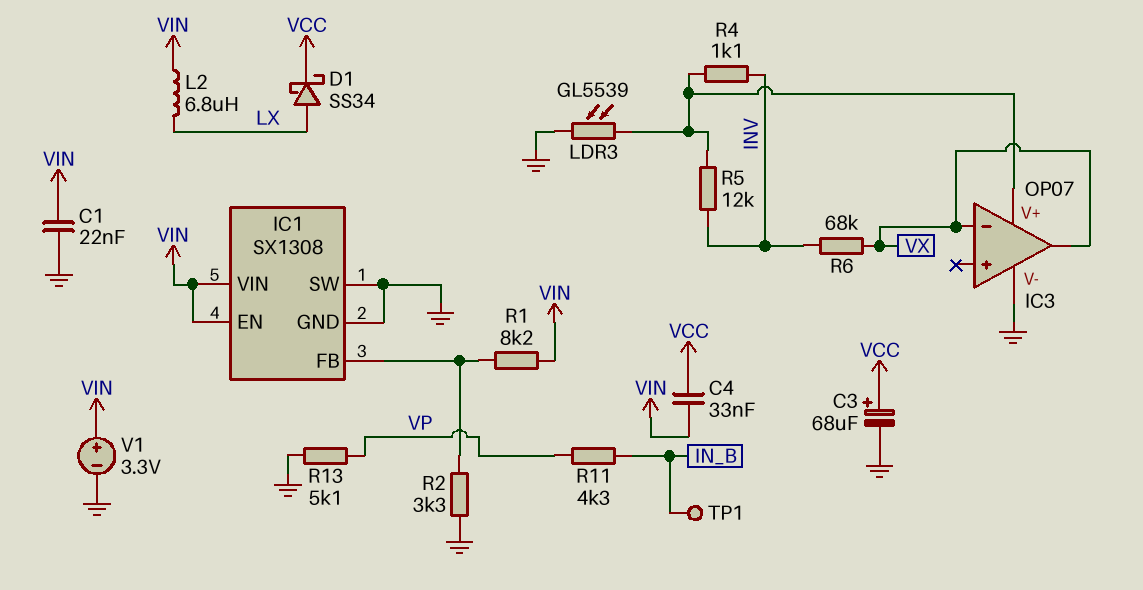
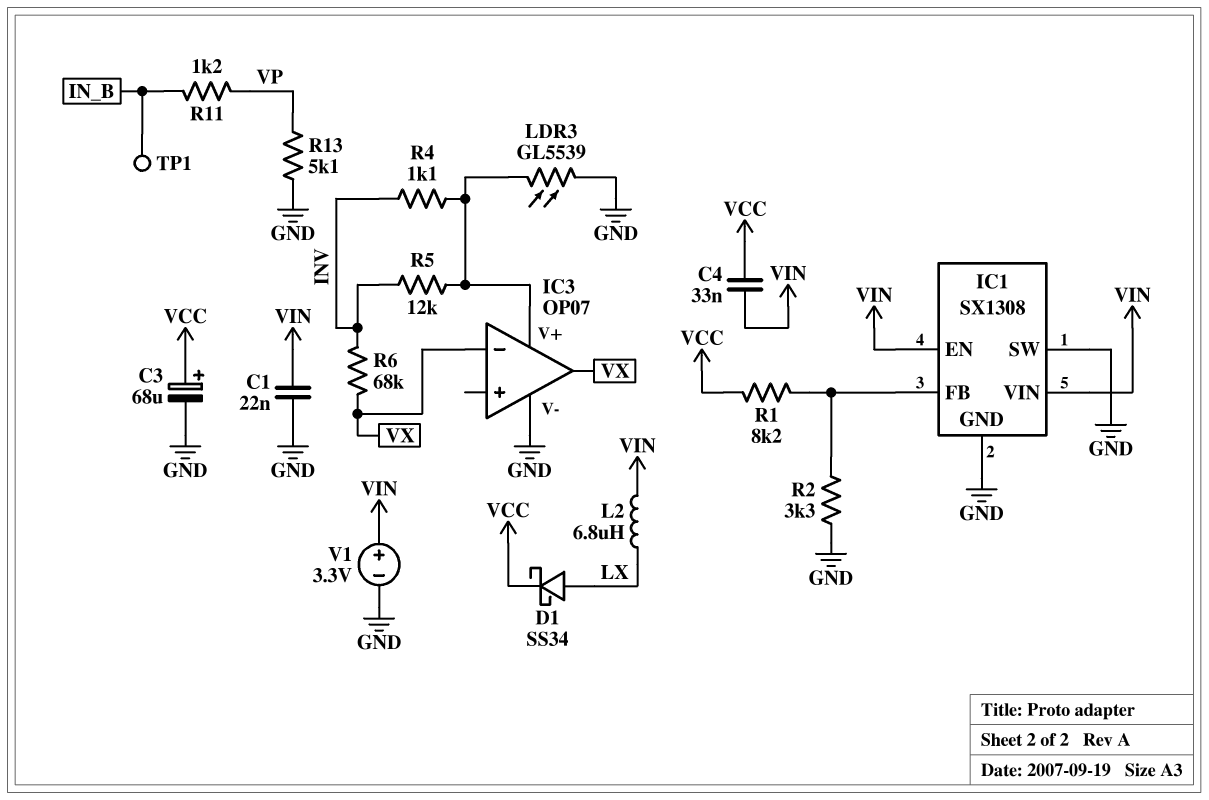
R1: 8.2k (IC1/FB, VIN) -> 8.2k (IC1/FB, VCC)
R11: 4.3k (IN_B, VP) -> 1.2k (IN_B, VP)

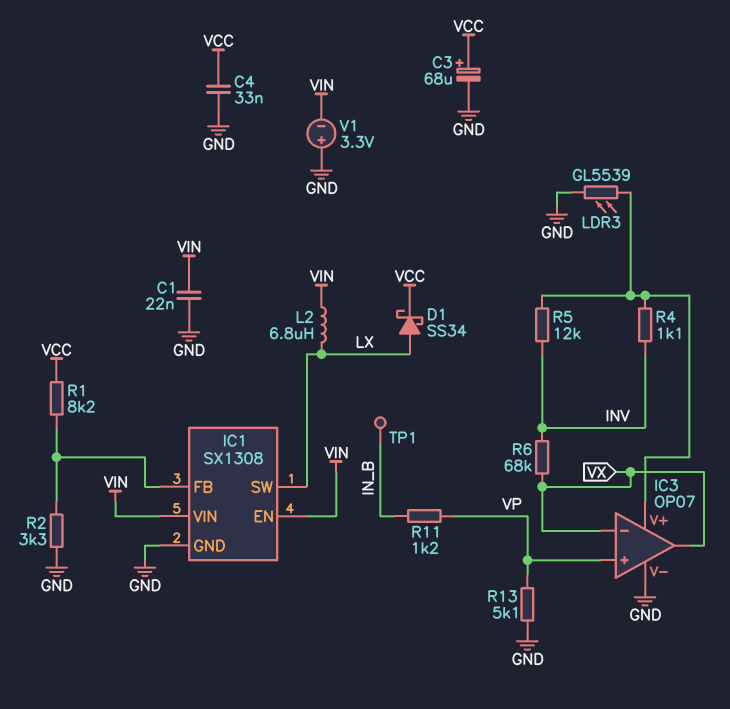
C4: 33nF (VCC, VIN) -> 33nF (GND, VCC)
IC1 pin SW: GND -> LX
IC3 pin in+: none -> VP
V1: 3.3V (plus VIN, minus GND) -> 3.3V (plus GND, minus VIN)

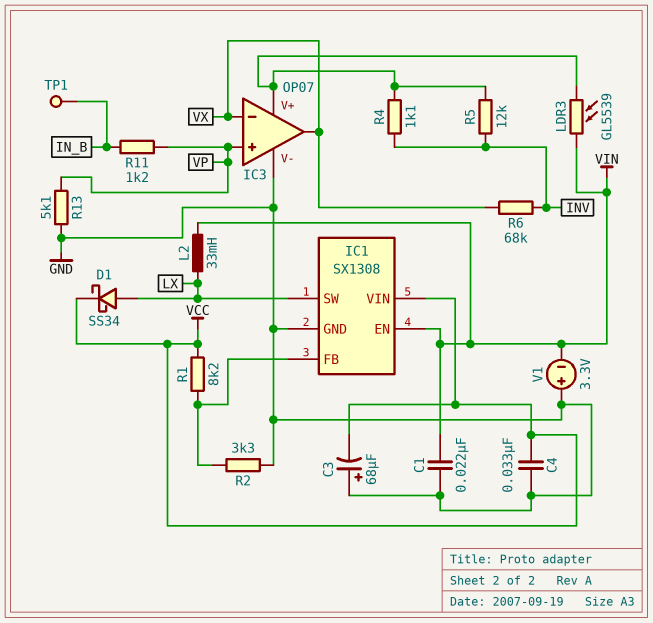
C3: 68uF (plus VCC, minus GND) -> 68uF (plus GND, minus VCC)
IC1 pin VIN: VIN -> VCC
L2: 6.8uH (LX, VIN) -> 33mH (LX, VIN)
LDR3: GL5539 (GND, IC3/V+) -> GL5539 (IC3/V+, VIN)

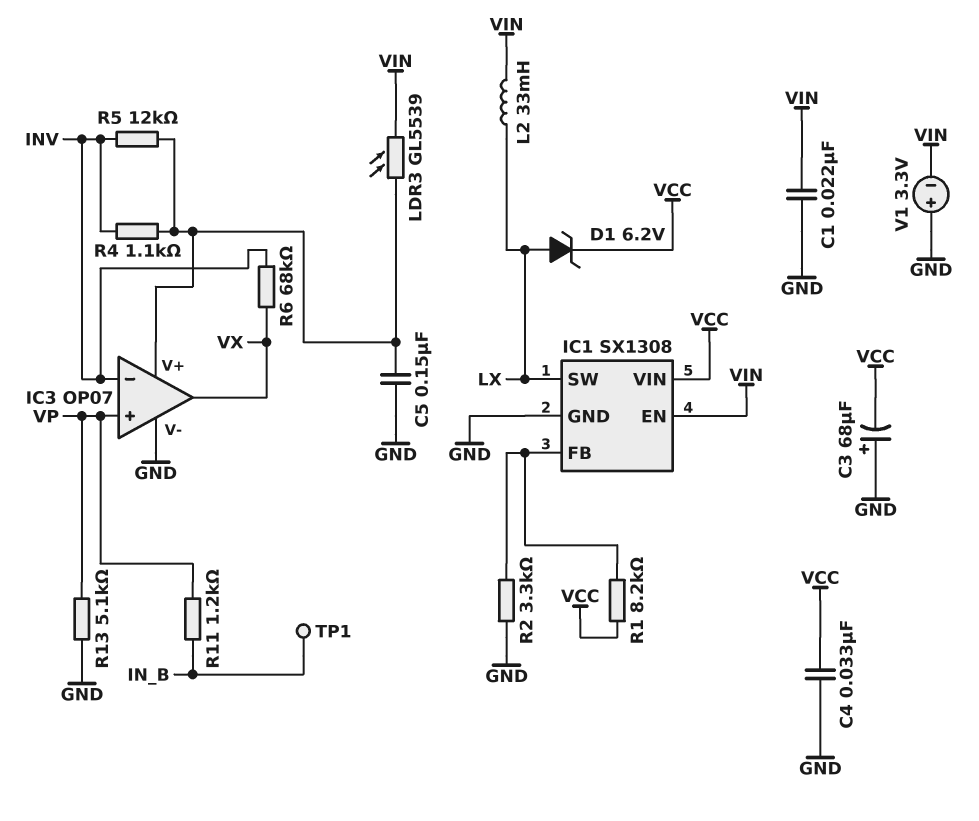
C5: none -> 150nF (GND, IC3/V+)
D1: schottky SS34 (A LX, K VCC) -> zener 6.2V (A LX, K VCC)
IC3 pin in-: VX -> INV

